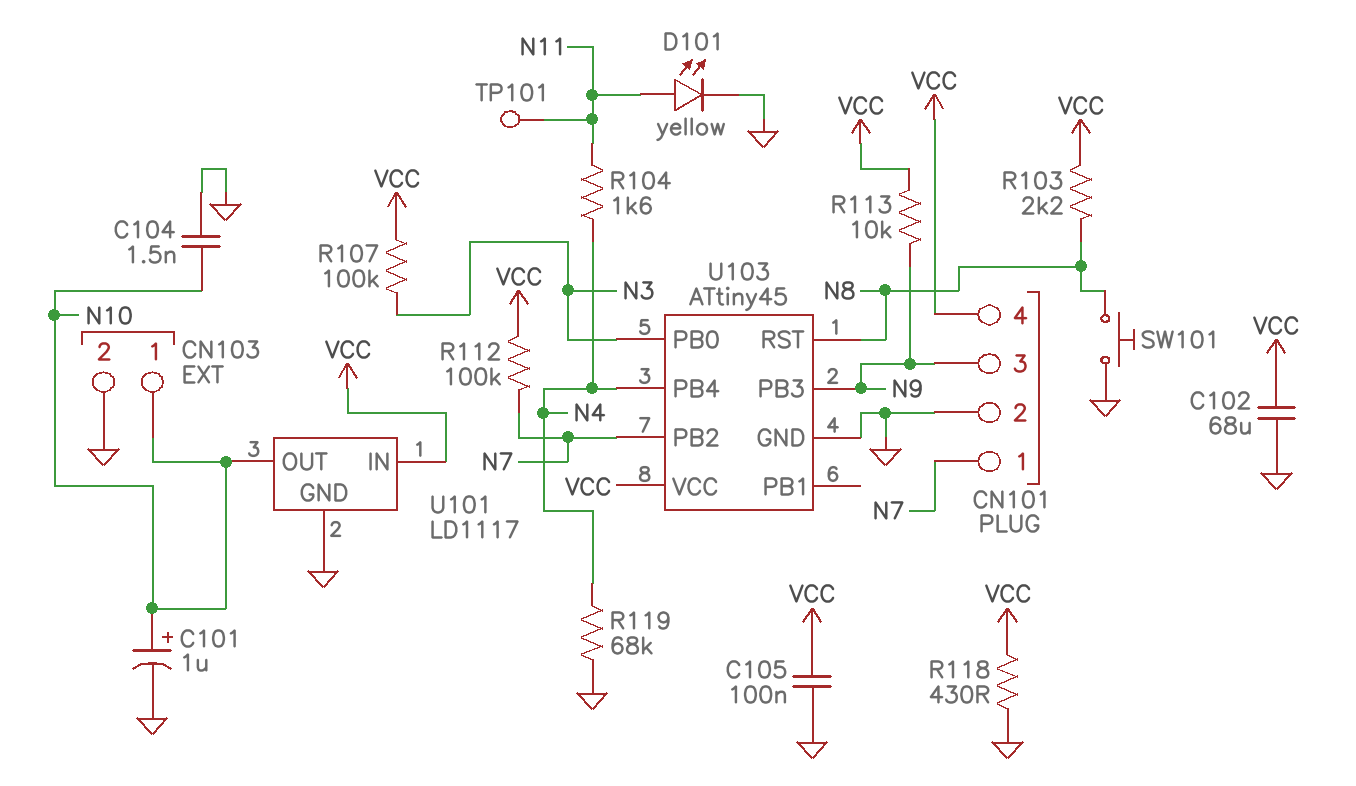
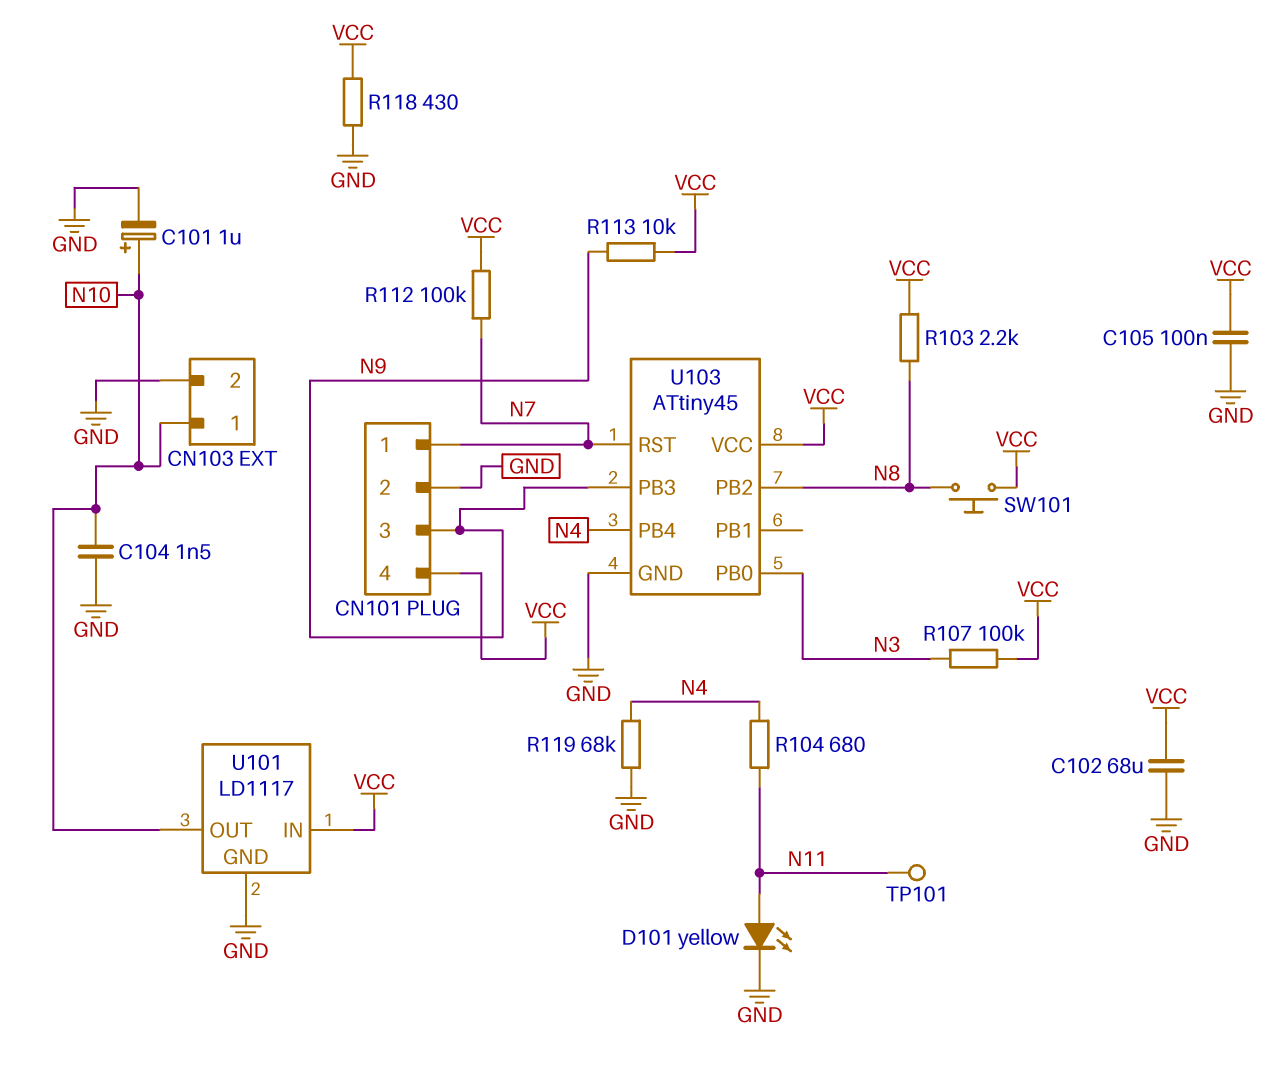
R104: 1.6k (N4, N11) -> 680 (N4, N11)
SW101: button (GND, N8) -> button (N8, VCC)
U103 pin PB2: N7 -> N8
U103 pin RST: N8 -> N7

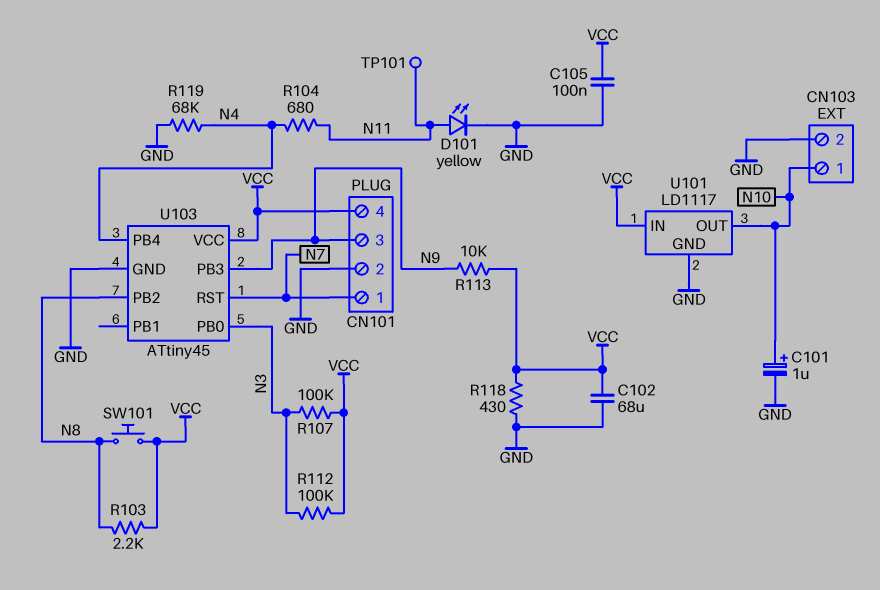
C104: 1.5nF (GND, N10) -> none
R112: 100k (N7, VCC) -> 100k (N3, VCC)

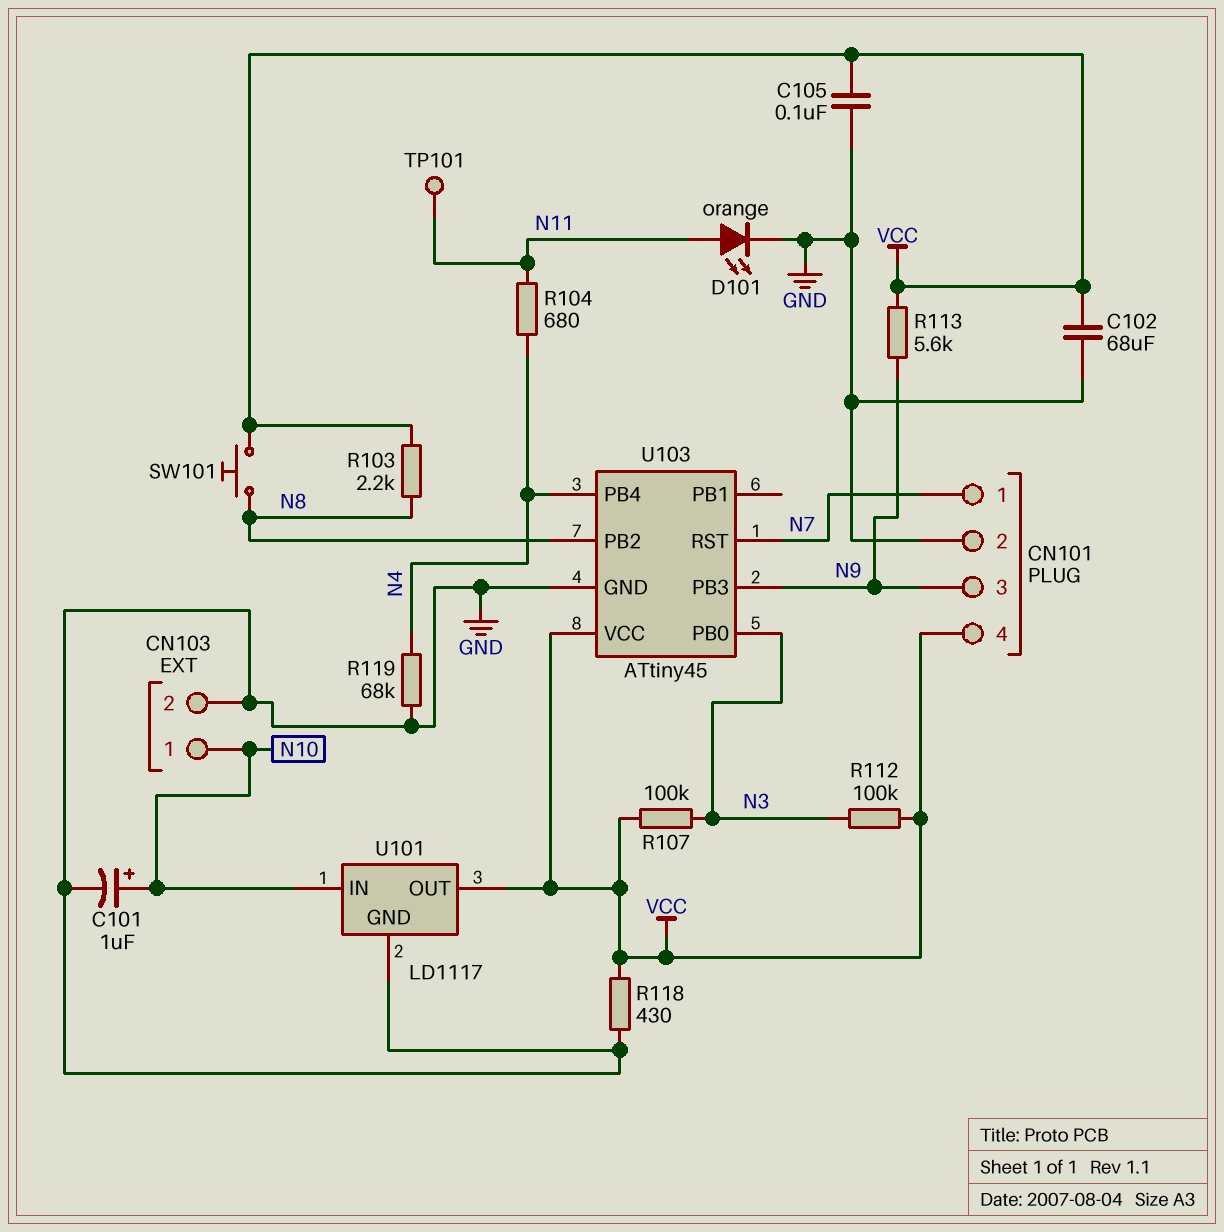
D101: LED yellow (A N11, K GND) -> LED orange (A N11, K GND)
R113: 10k (N9, VCC) -> 5.6k (N9, VCC)
U101 pin IN: VCC -> N10
U101 pin OUT: N10 -> VCC

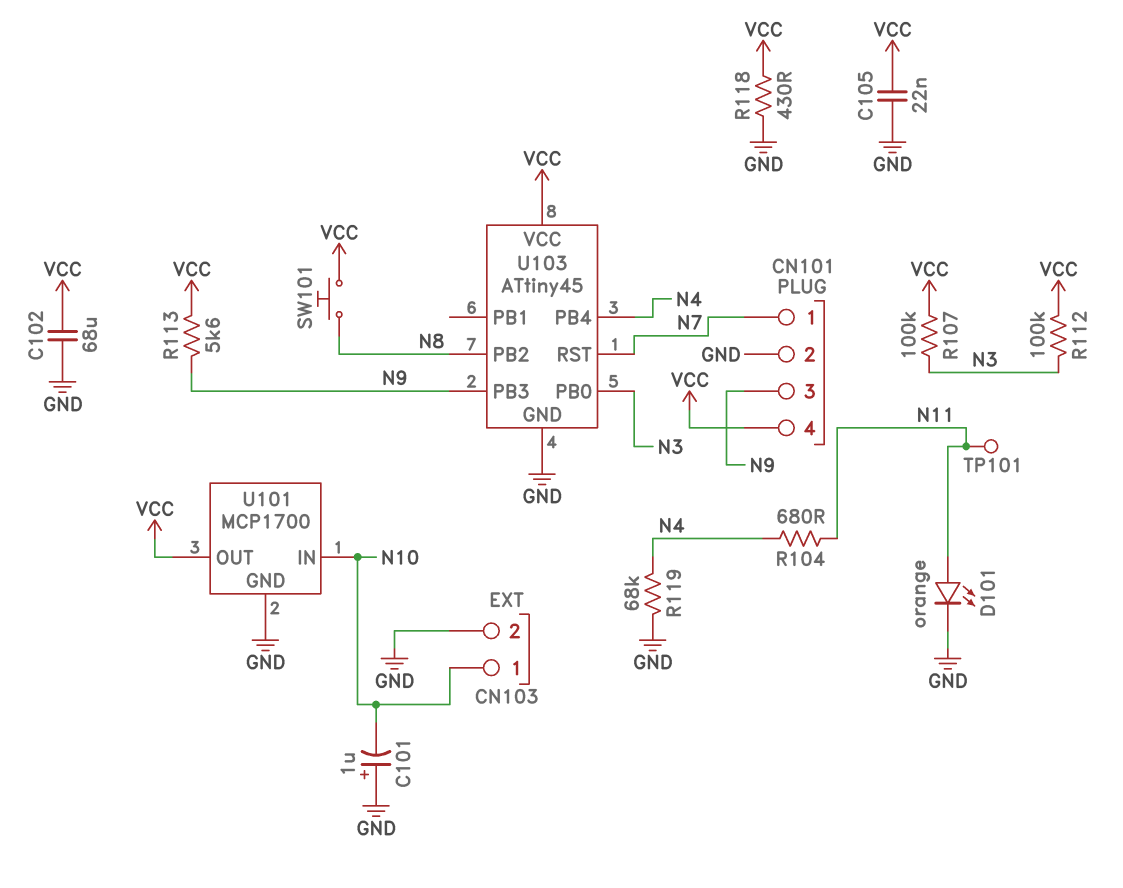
C101: 1uF (plus N10, minus GND) -> 1uF (plus GND, minus N10)
C105: 100nF (GND, VCC) -> 22nF (GND, VCC)
R103: 2.2k (N8, VCC) -> none
U101: LD1117 -> MCP1700

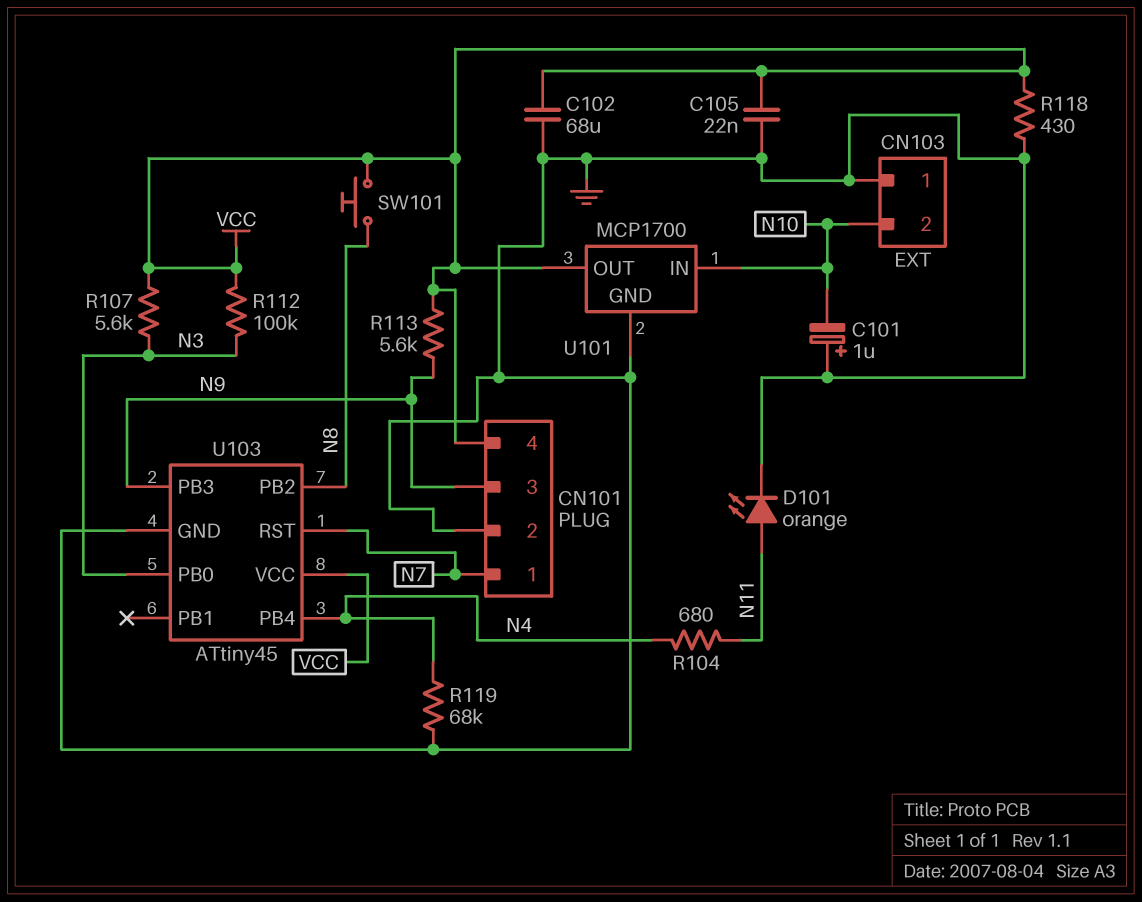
CN103 pin 1: N10 -> GND
CN103 pin 2: GND -> N10
R107: 100k (N3, VCC) -> 5.6k (N3, VCC)
TP101: test point (N11) -> none

